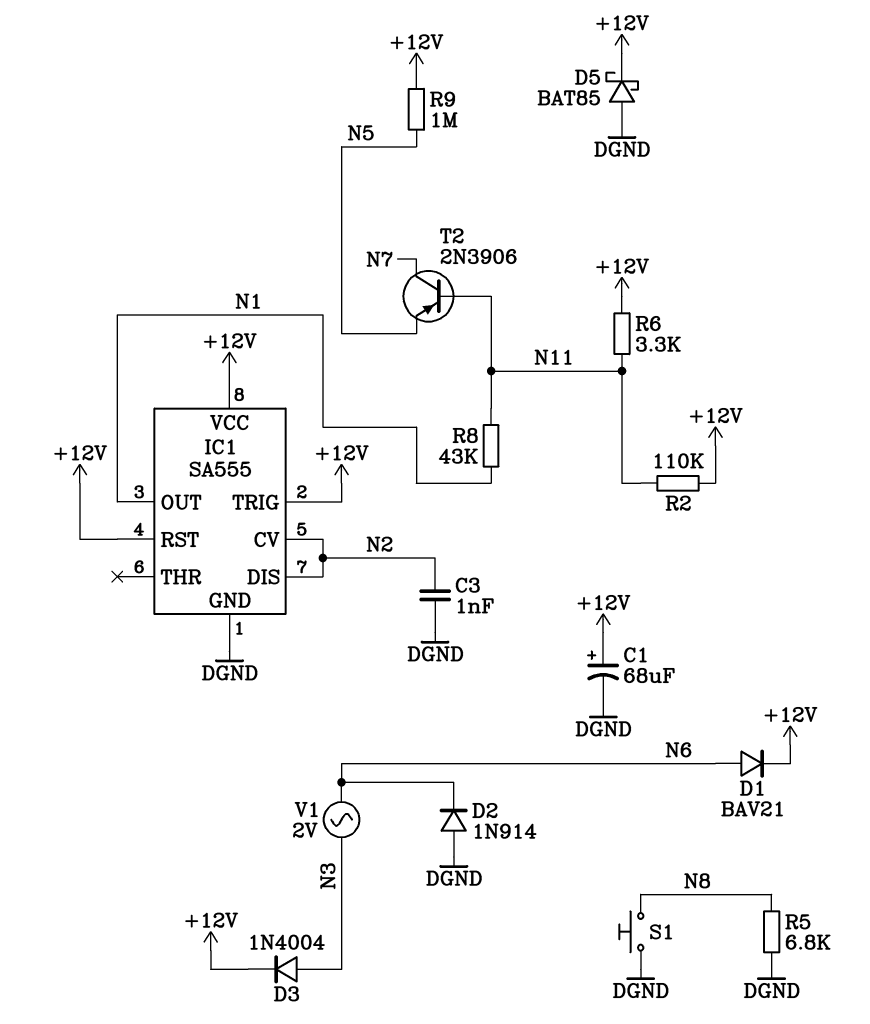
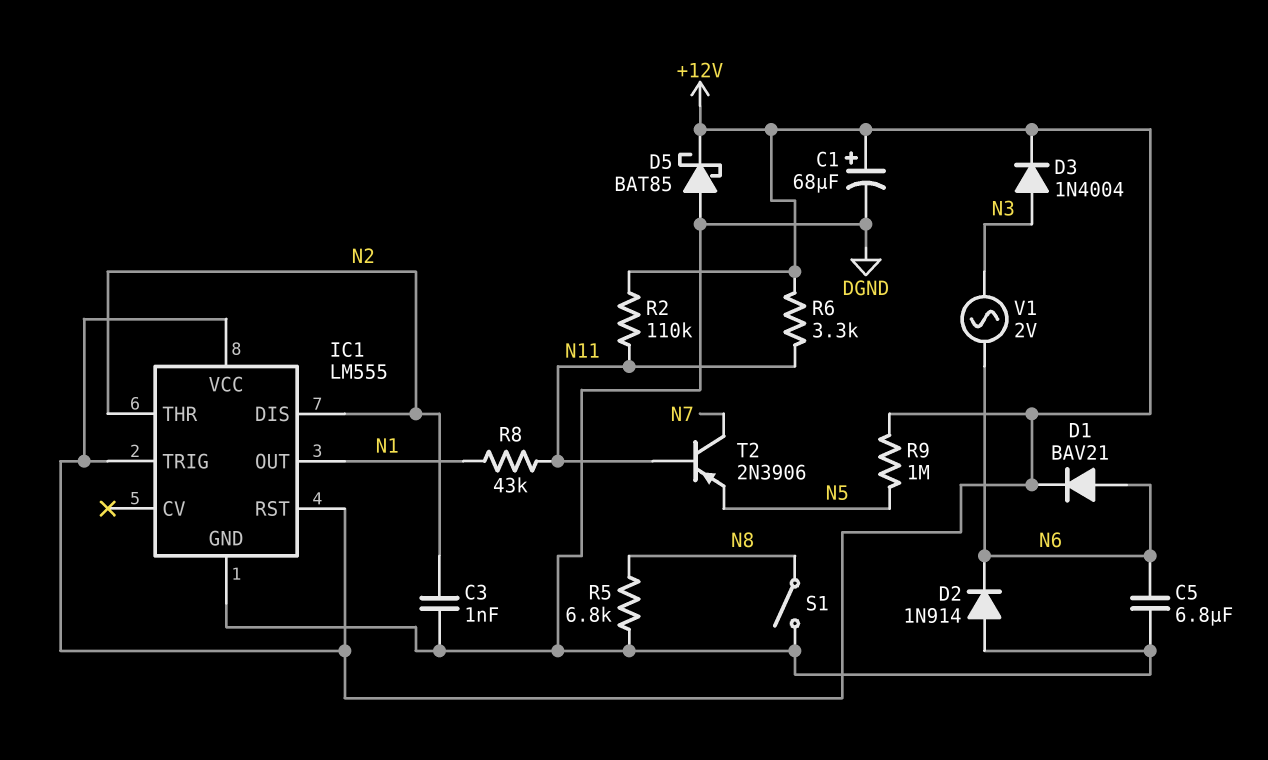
C5: none -> 6.8uF (DGND, N6)
IC1: SA555 -> LM555
IC1 pin CV: N2 -> none
IC1 pin THR: none -> N2
S1: button (DGND, N8) -> switch (DGND, N8)

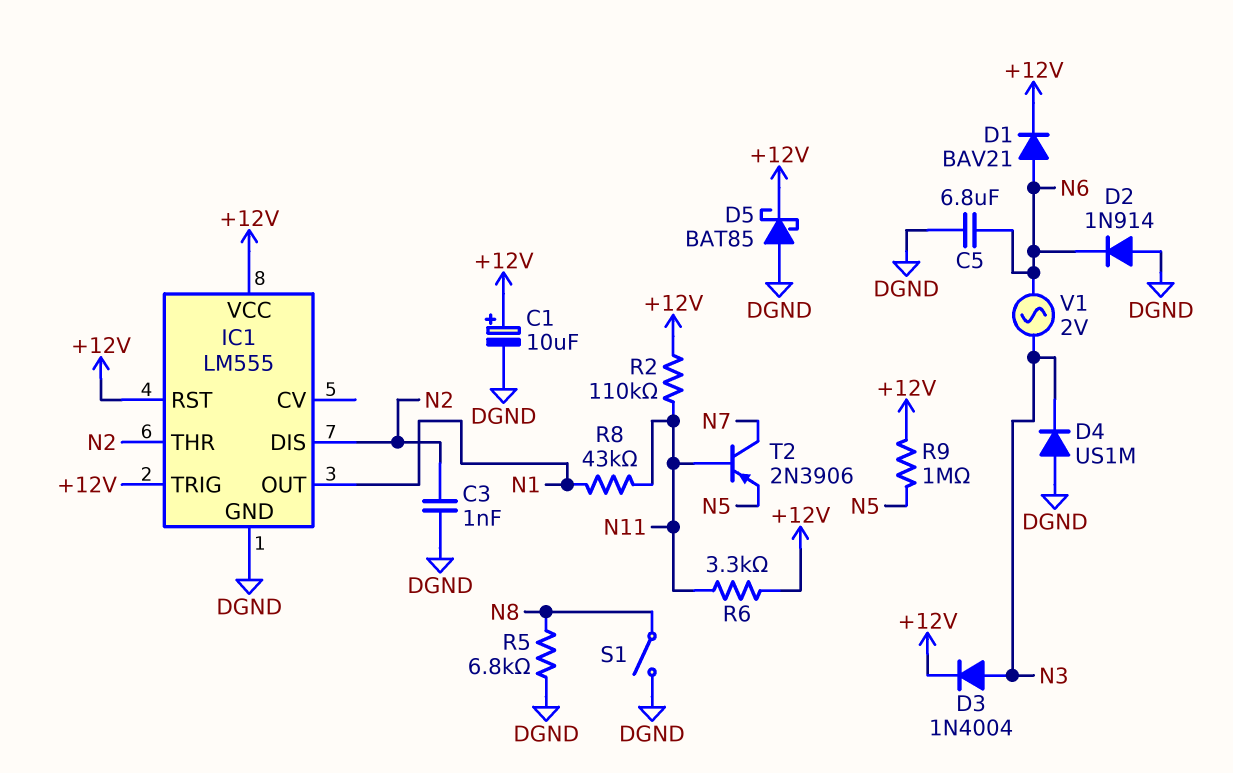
C1: 68uF (plus +12V, minus DGND) -> 10uF (plus +12V, minus DGND)
D4: none -> diode US1M (A DGND, K N3)

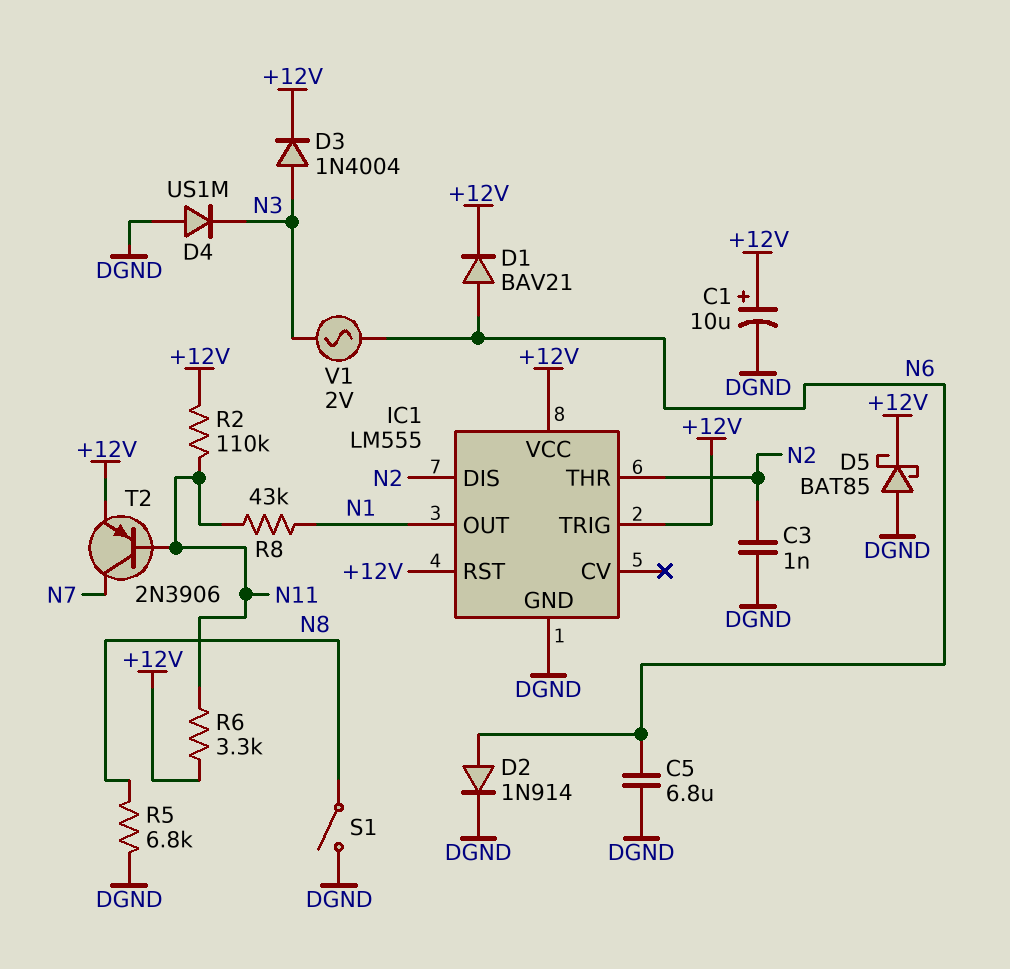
D2: diode 1N914 (A DGND, K N6) -> diode 1N914 (A N6, K DGND)
R9: 1M (+12V, N5) -> none
T2: PNP 2N3906 (B N11, C N7, E N5) -> PNP 2N3906 (B N11, C N7, E +12V)

